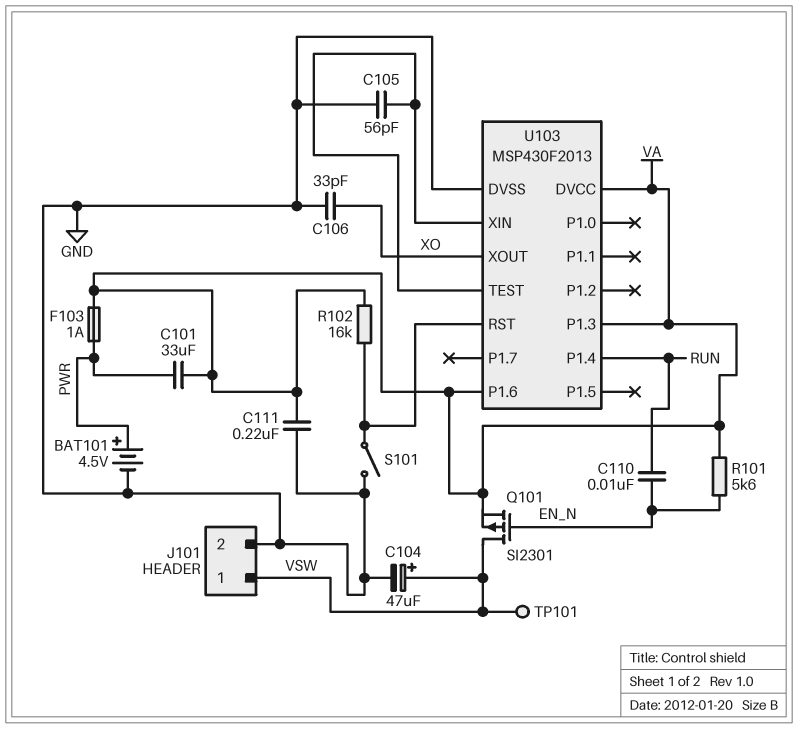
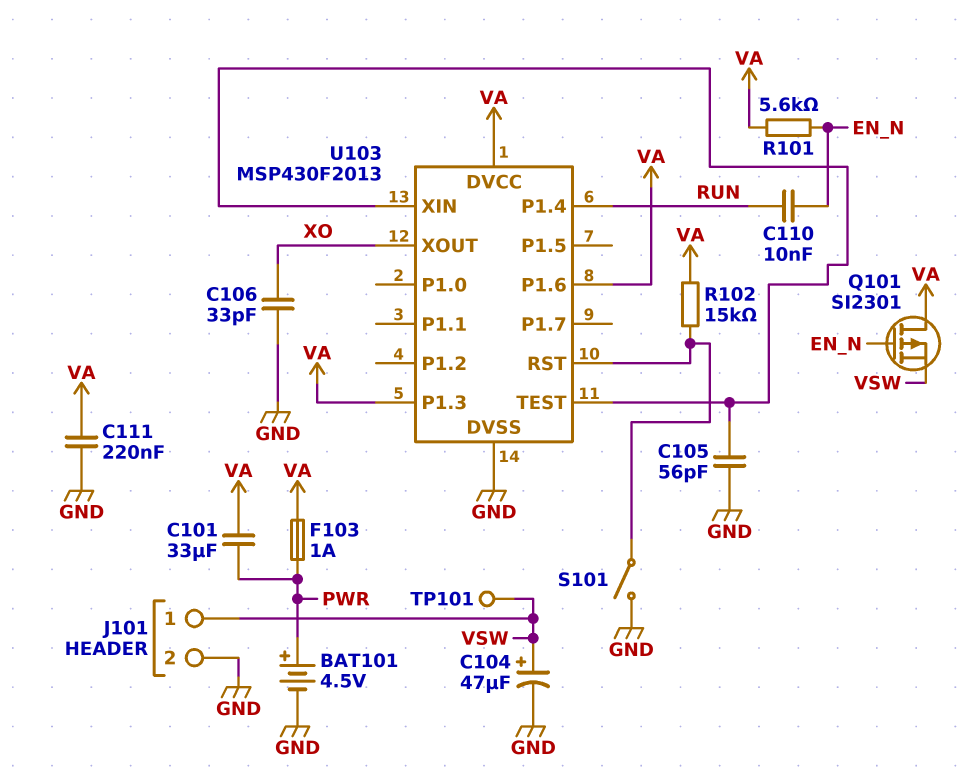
Q101: PMOS SI2301 (G EN_N, D VSW, S VA) -> PMOS SI2301 (G EN_N, D VA, S VSW)
R102: 16k (U103/RST, VA) -> 15k (U103/RST, VA)

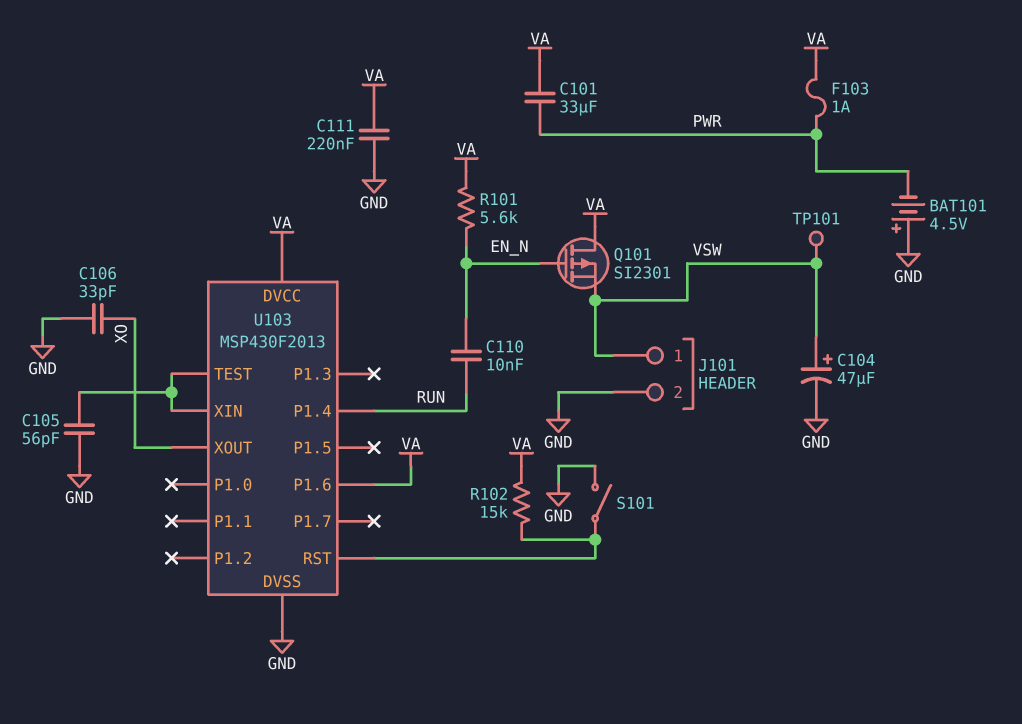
BAT101: 4.5V (plus PWR, minus GND) -> 4.5V (plus GND, minus PWR)
U103 pin P1.3: VA -> none

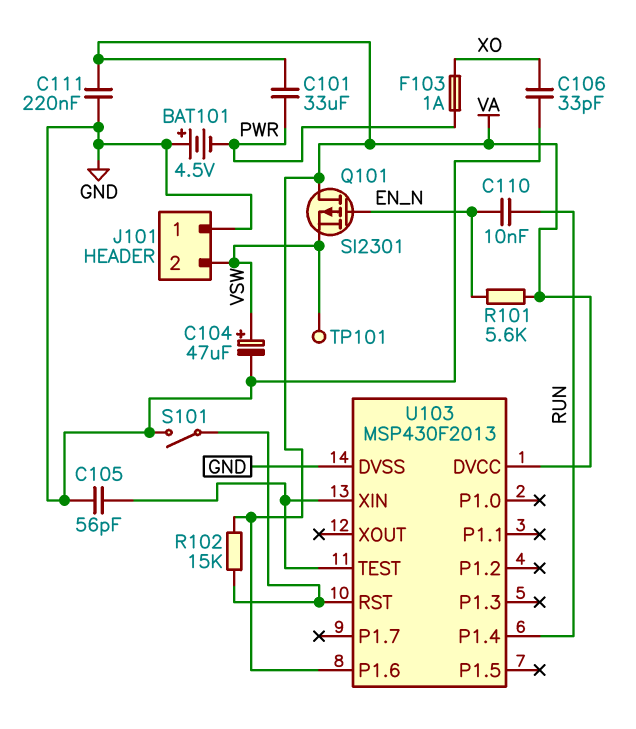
F103: 1A (PWR, VA) -> 1A (PWR, XO)
J101 pin 1: VSW -> GND
J101 pin 2: GND -> VSW
U103 pin XOUT: XO -> none

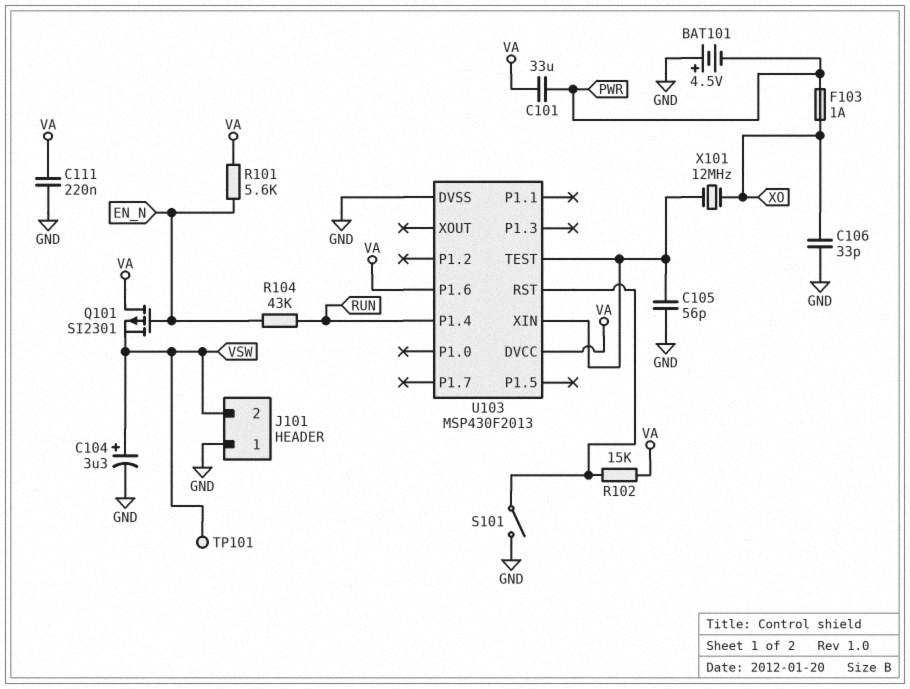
C104: 47uF (plus VSW, minus GND) -> 3.3uF (plus VSW, minus GND)
C110: 10nF (EN_N, RUN) -> none
R104: none -> 43k (EN_N, RUN)
X101: none -> 12MHz (U103/TEST, XO)

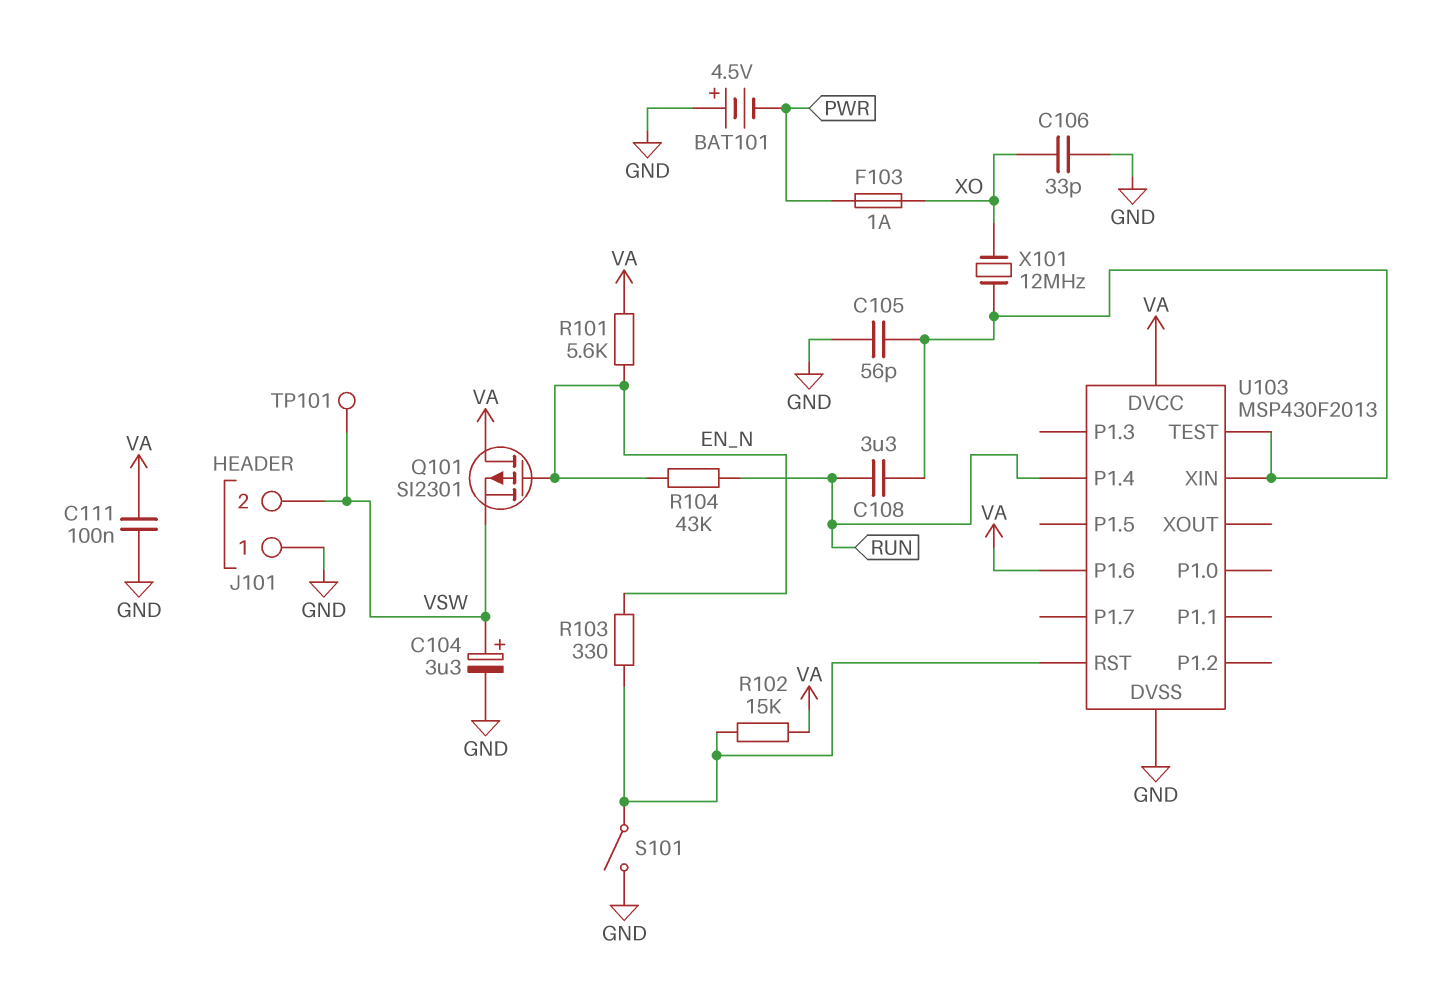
C101: 33uF (PWR, VA) -> none
C108: none -> 3.3uF (RUN, U103/TEST)
C111: 220nF (GND, VA) -> 100nF (GND, VA)
R103: none -> 330 (EN_N, U103/RST)

